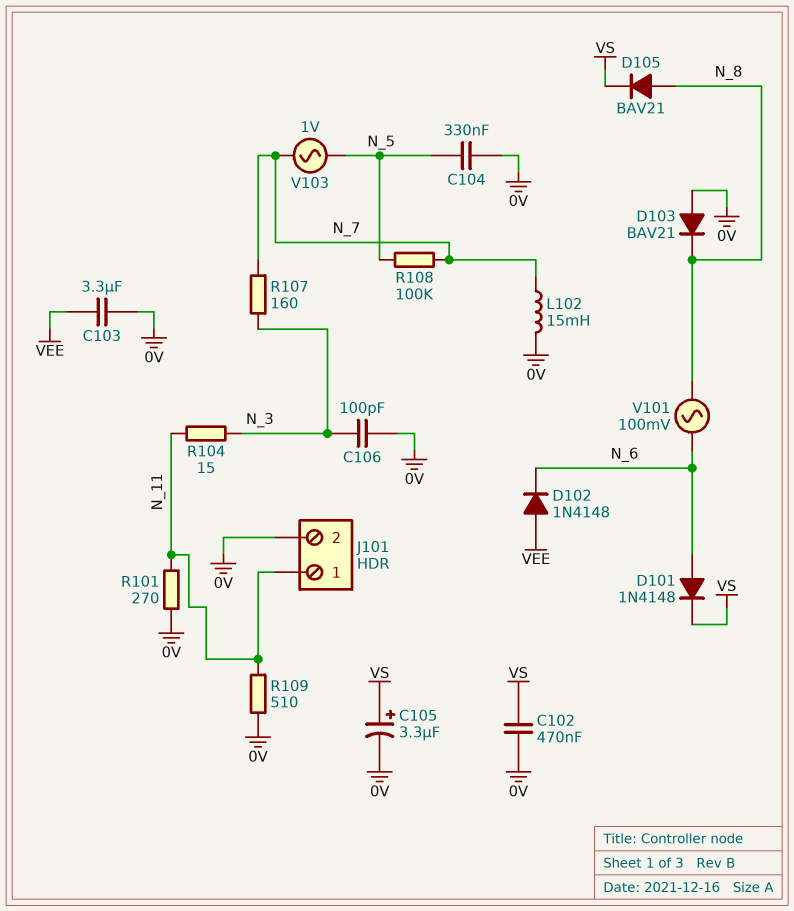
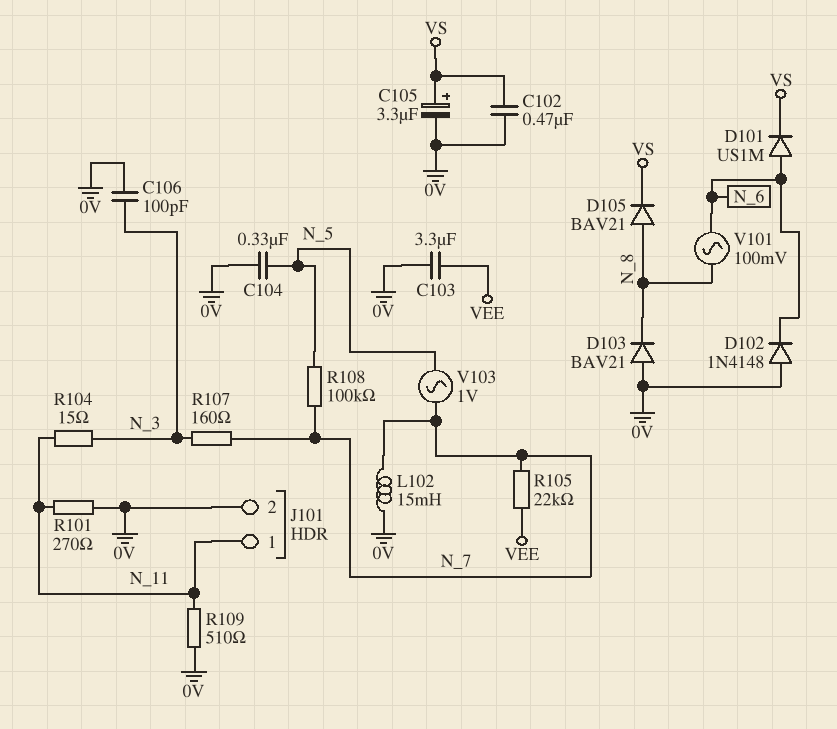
D101: diode 1N4148 (A N_6, K VS) -> diode US1M (A N_6, K VS)
D102: diode 1N4148 (A VEE, K N_6) -> diode 1N4148 (A 0V, K N_6)
R105: none -> 22k (N_7, VEE)

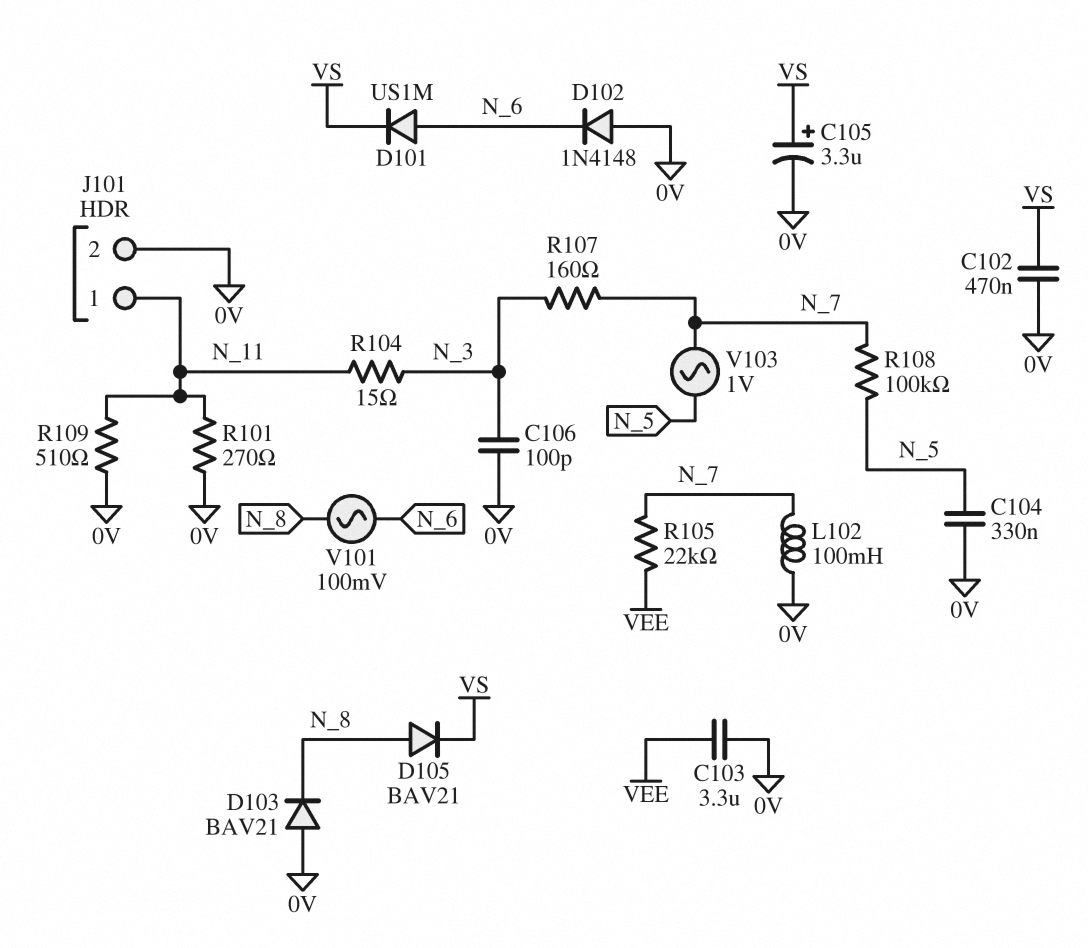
L102: 15mH (0V, N_7) -> 100mH (0V, N_7)

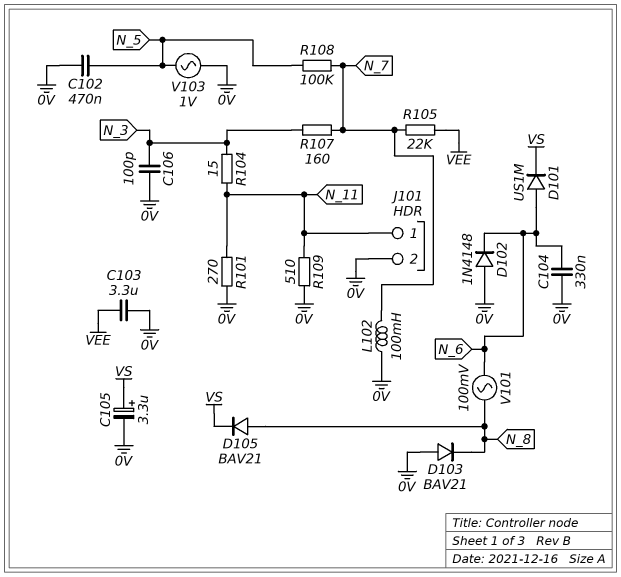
C102: 470nF (0V, VS) -> 470nF (0V, N_5)
C104: 330nF (0V, N_5) -> 330nF (0V, N_6)
V103: AC 1V (N_5, N_7) -> AC 1V (0V, N_5)

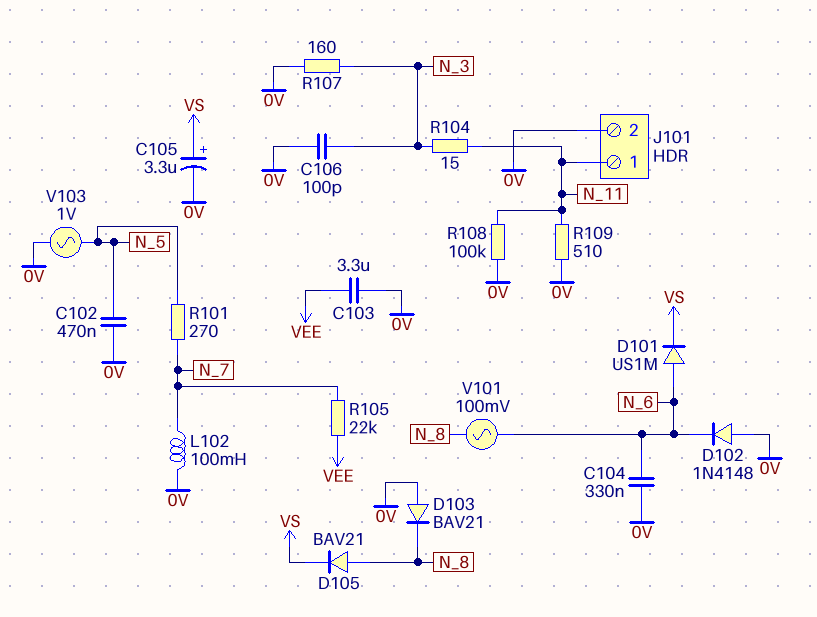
R101: 270 (0V, N_11) -> 270 (N_5, N_7)
R107: 160 (N_3, N_7) -> 160 (0V, N_3)
R108: 100k (N_5, N_7) -> 100k (0V, N_11)

